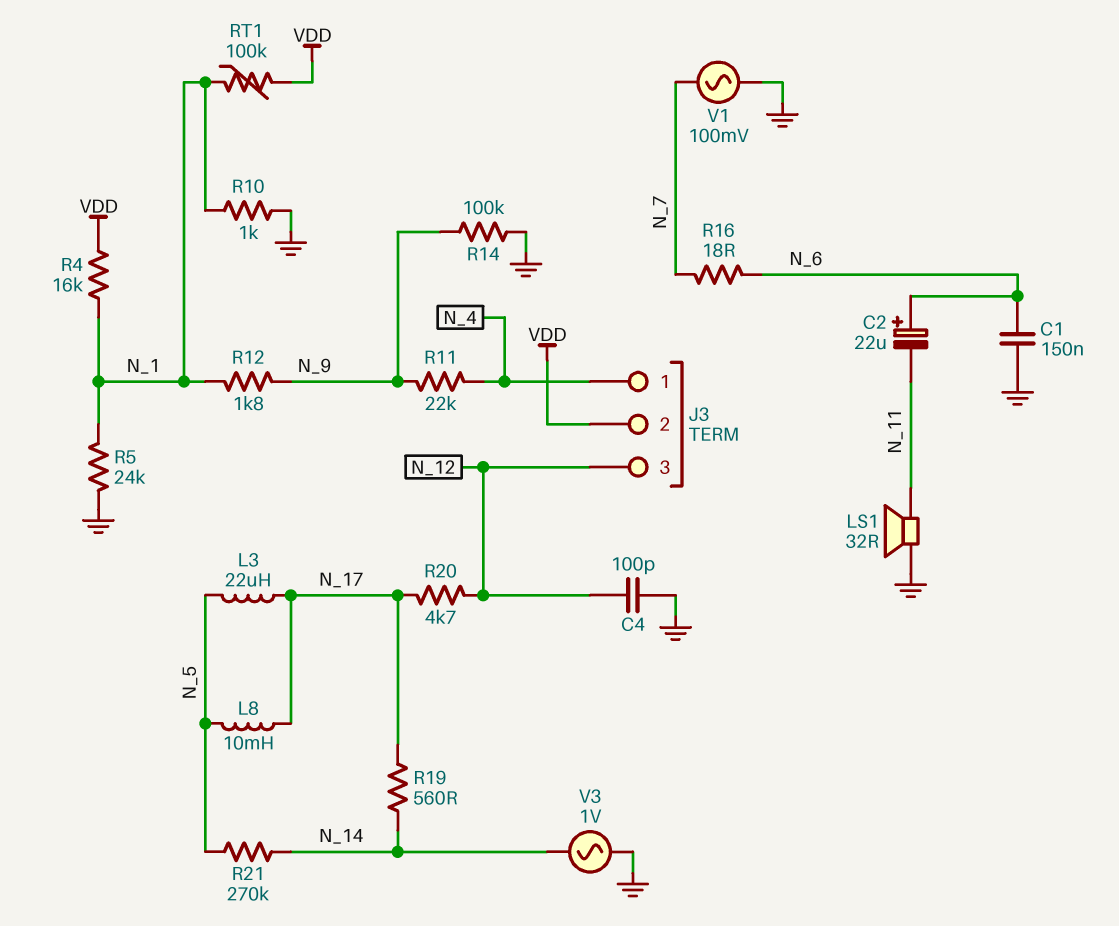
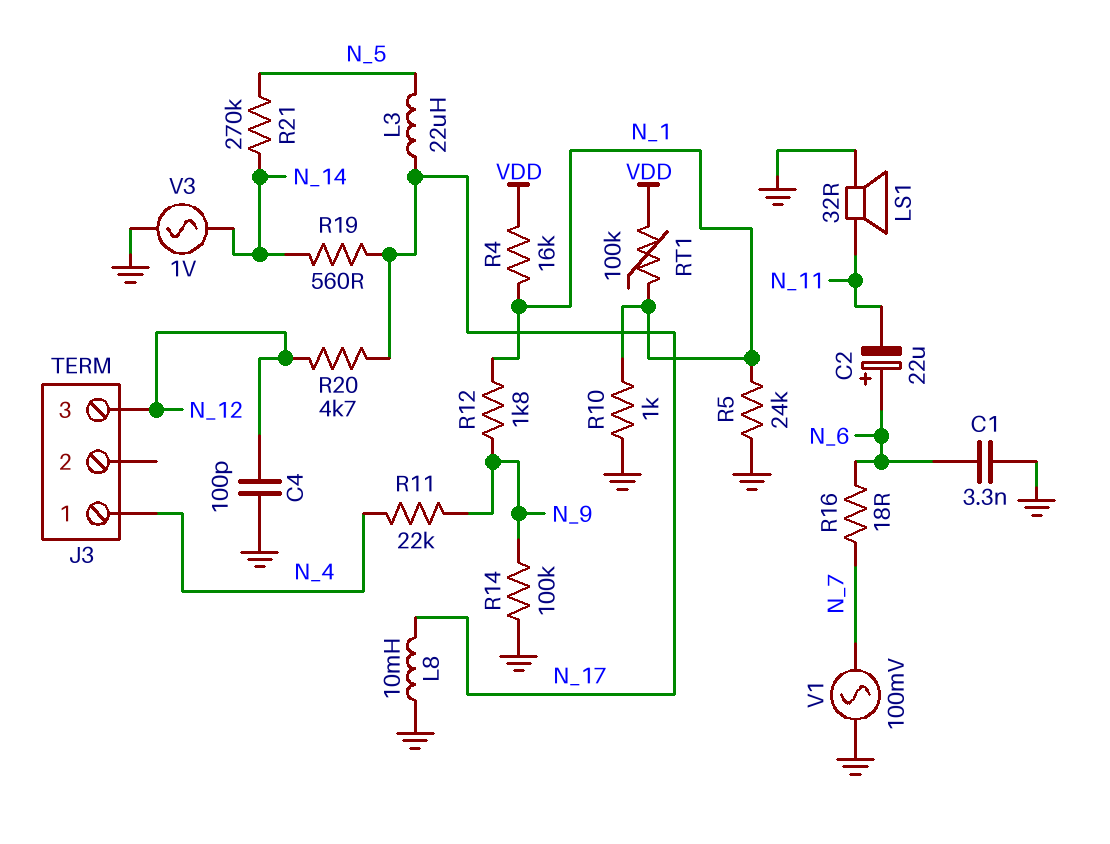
C1: 150nF (GND, N_6) -> 3.3nF (GND, N_6)
J3 pin 2: VDD -> none
L8: 10mH (N_5, N_17) -> 10mH (GND, N_17)

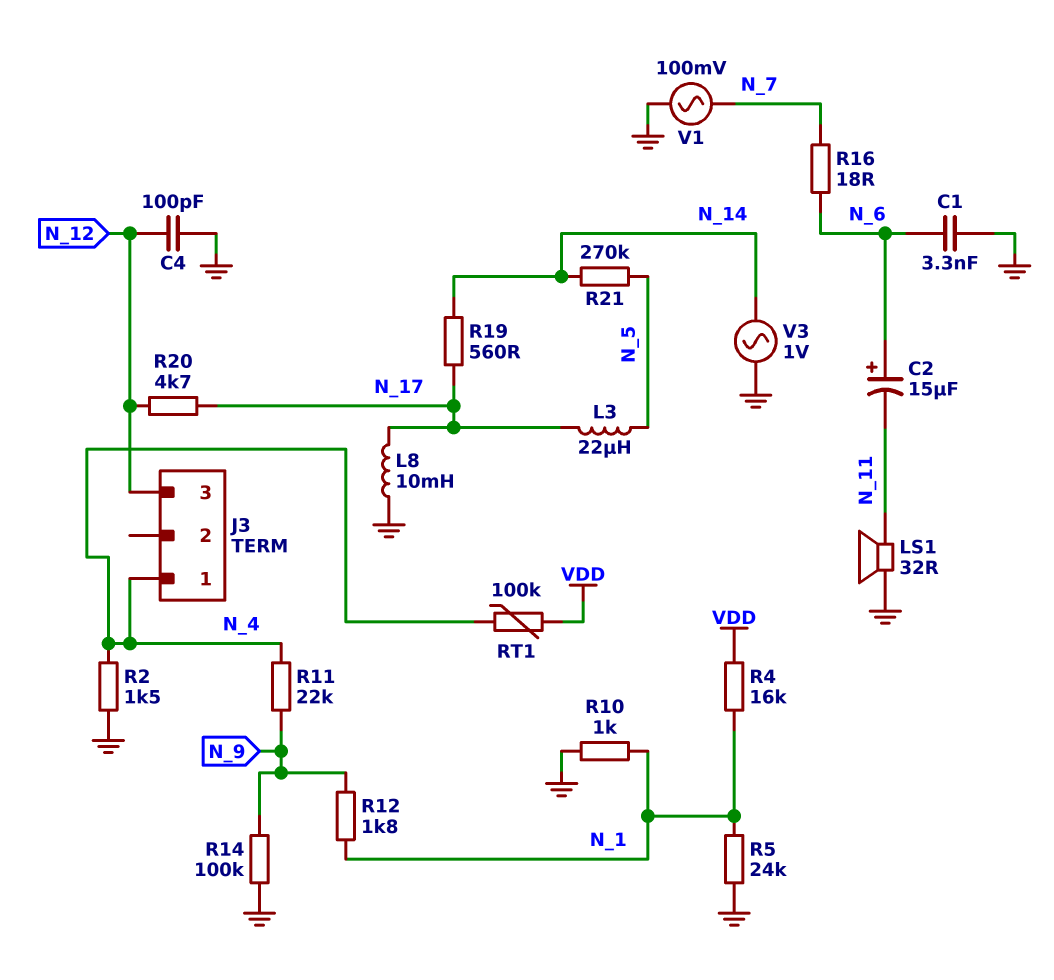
C2: 22uF (plus N_6, minus N_11) -> 15uF (plus N_6, minus N_11)
R2: none -> 1.5k (GND, N_4)
RT1: 100k (N_1, VDD) -> 100k (N_4, VDD)

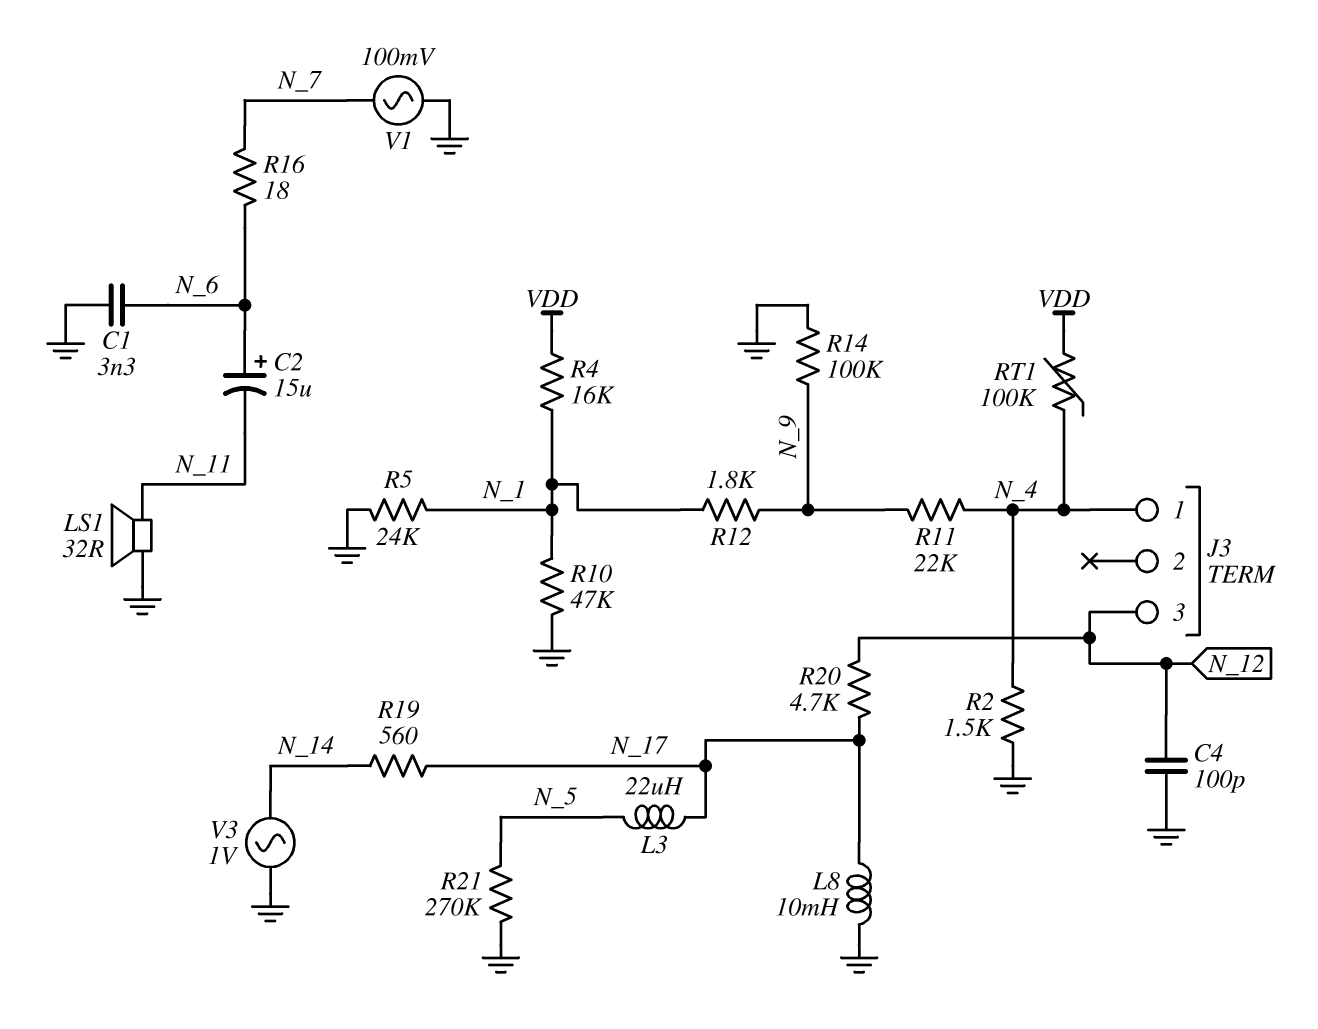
R10: 1k (GND, N_1) -> 47k (GND, N_1)
R21: 270k (N_5, N_14) -> 270k (GND, N_5)

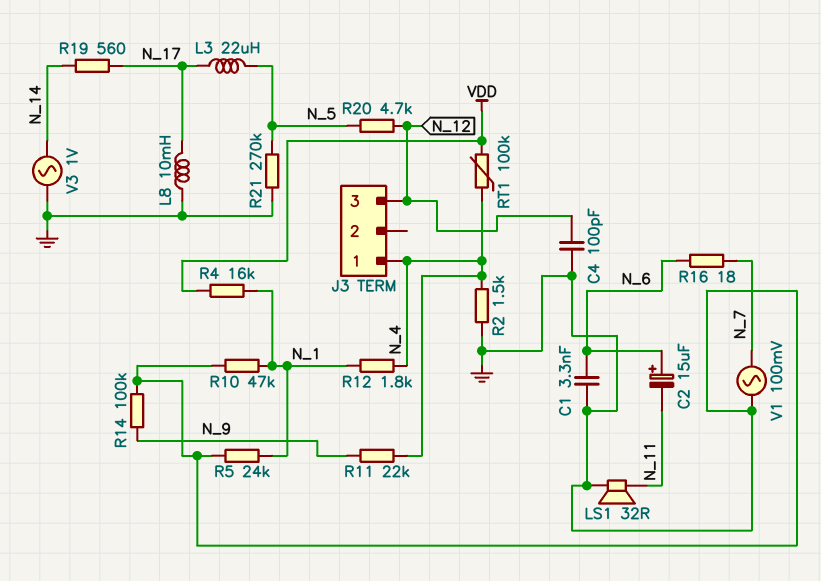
R12: 1.8k (N_1, N_9) -> 1.8k (N_1, N_4)
R20: 4.7k (N_12, N_17) -> 4.7k (N_5, N_12)

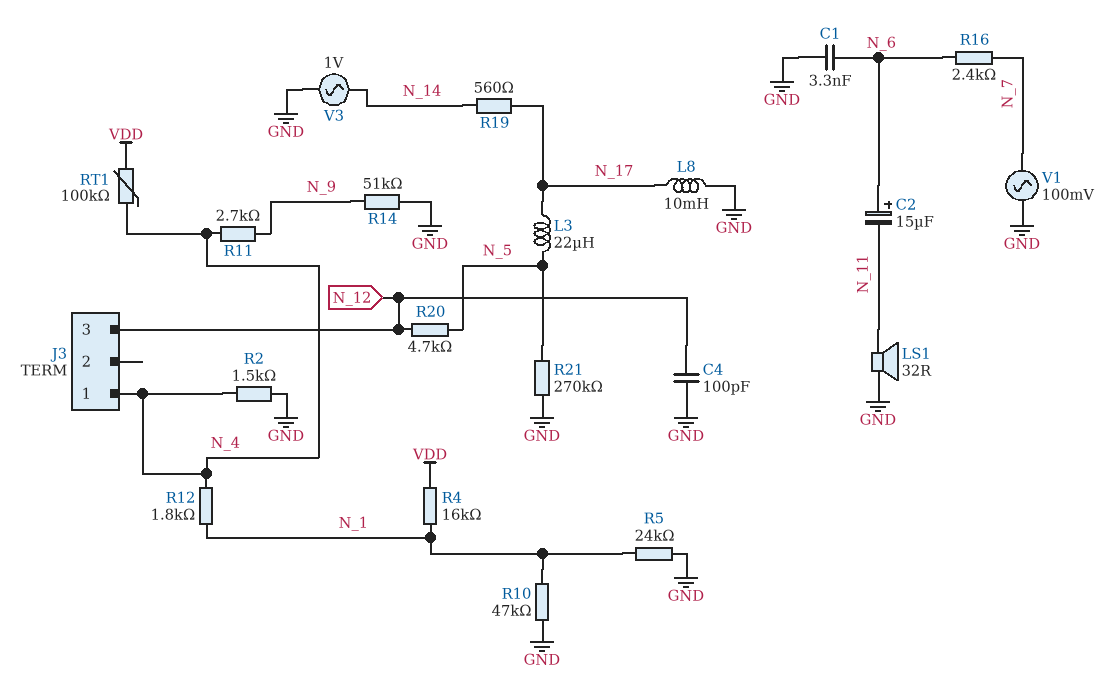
R11: 22k (N_4, N_9) -> 2.7k (N_4, N_9)
R14: 100k (GND, N_9) -> 51k (GND, N_9)
R16: 18 (N_6, N_7) -> 2.4k (N_6, N_7)

